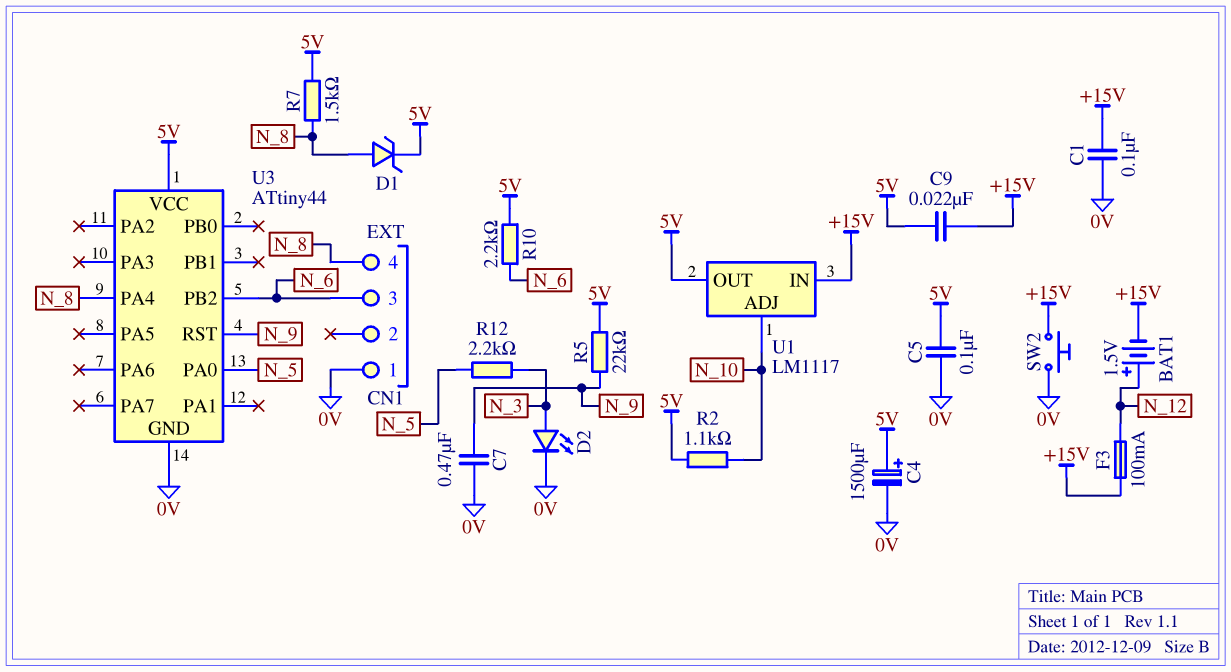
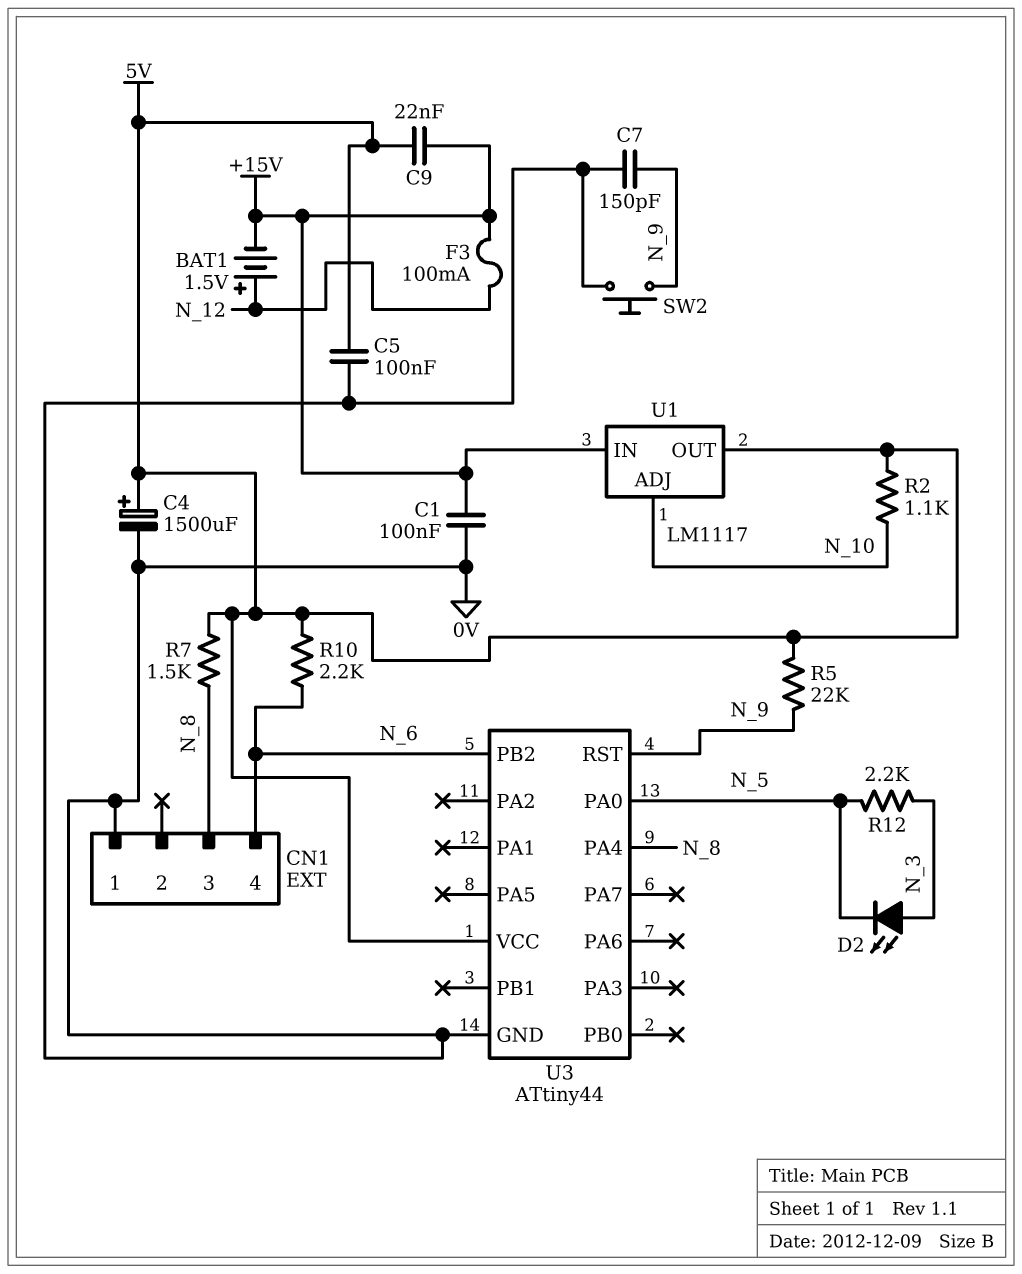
C7: 470nF (0V, N_9) -> 150pF (0V, N_9)
CN1 pin 3: N_6 -> N_8
CN1 pin 4: N_8 -> N_6
D1: zener (A N_8, K 5V) -> none
D2: LED (A N_3, K 0V) -> LED (A N_3, K N_5)
SW2: button (+15V, 0V) -> button (0V, N_9)

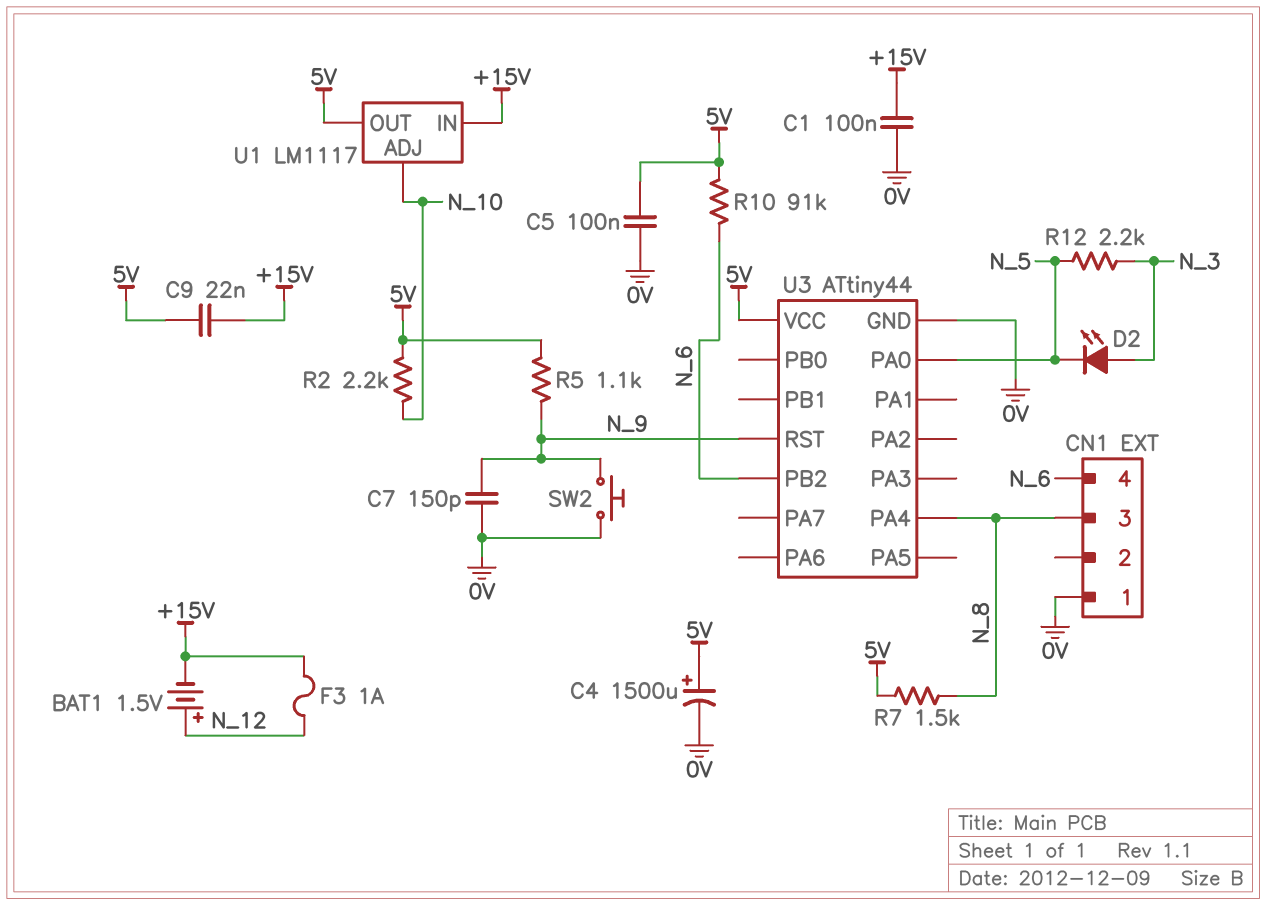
F3: 100mA (+15V, N_12) -> 1A (+15V, N_12)
R2: 1.1k (5V, N_10) -> 2.2k (5V, N_10)
R5: 22k (5V, N_9) -> 1.1k (5V, N_9)
R10: 2.2k (5V, N_6) -> 91k (5V, N_6)

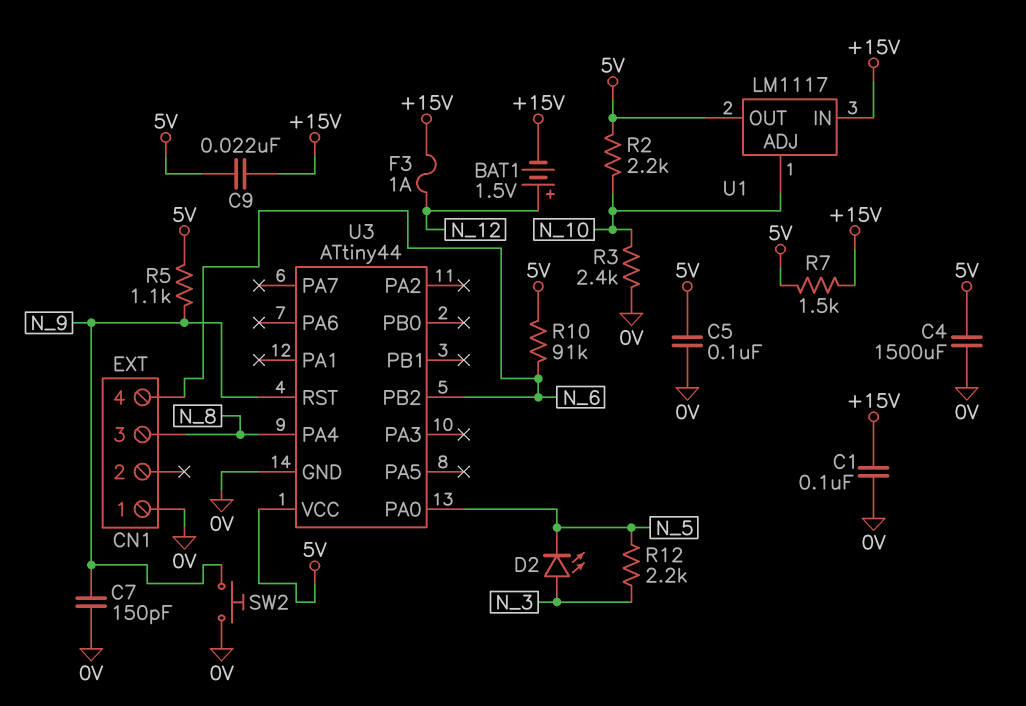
C4: 1500uF (plus 5V, minus 0V) -> 1500uF (0V, 5V)
R3: none -> 2.4k (0V, N_10)
R7: 1.5k (5V, N_8) -> 1.5k (+15V, 5V)

